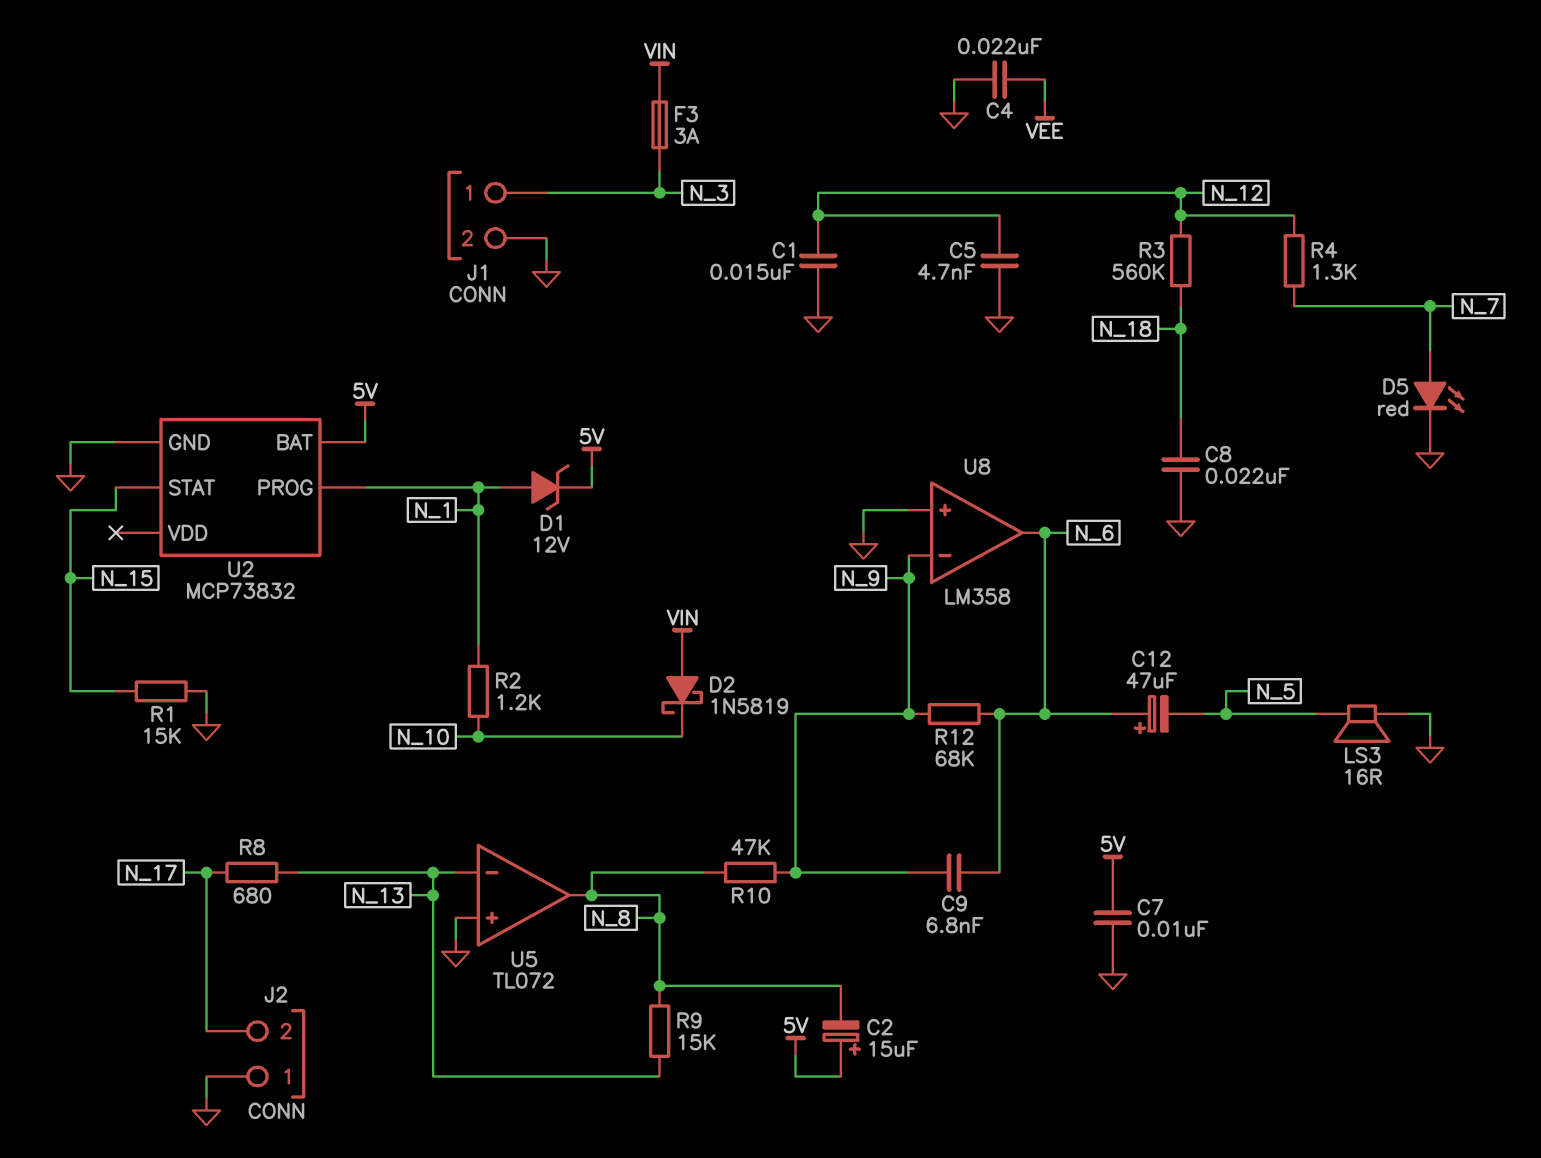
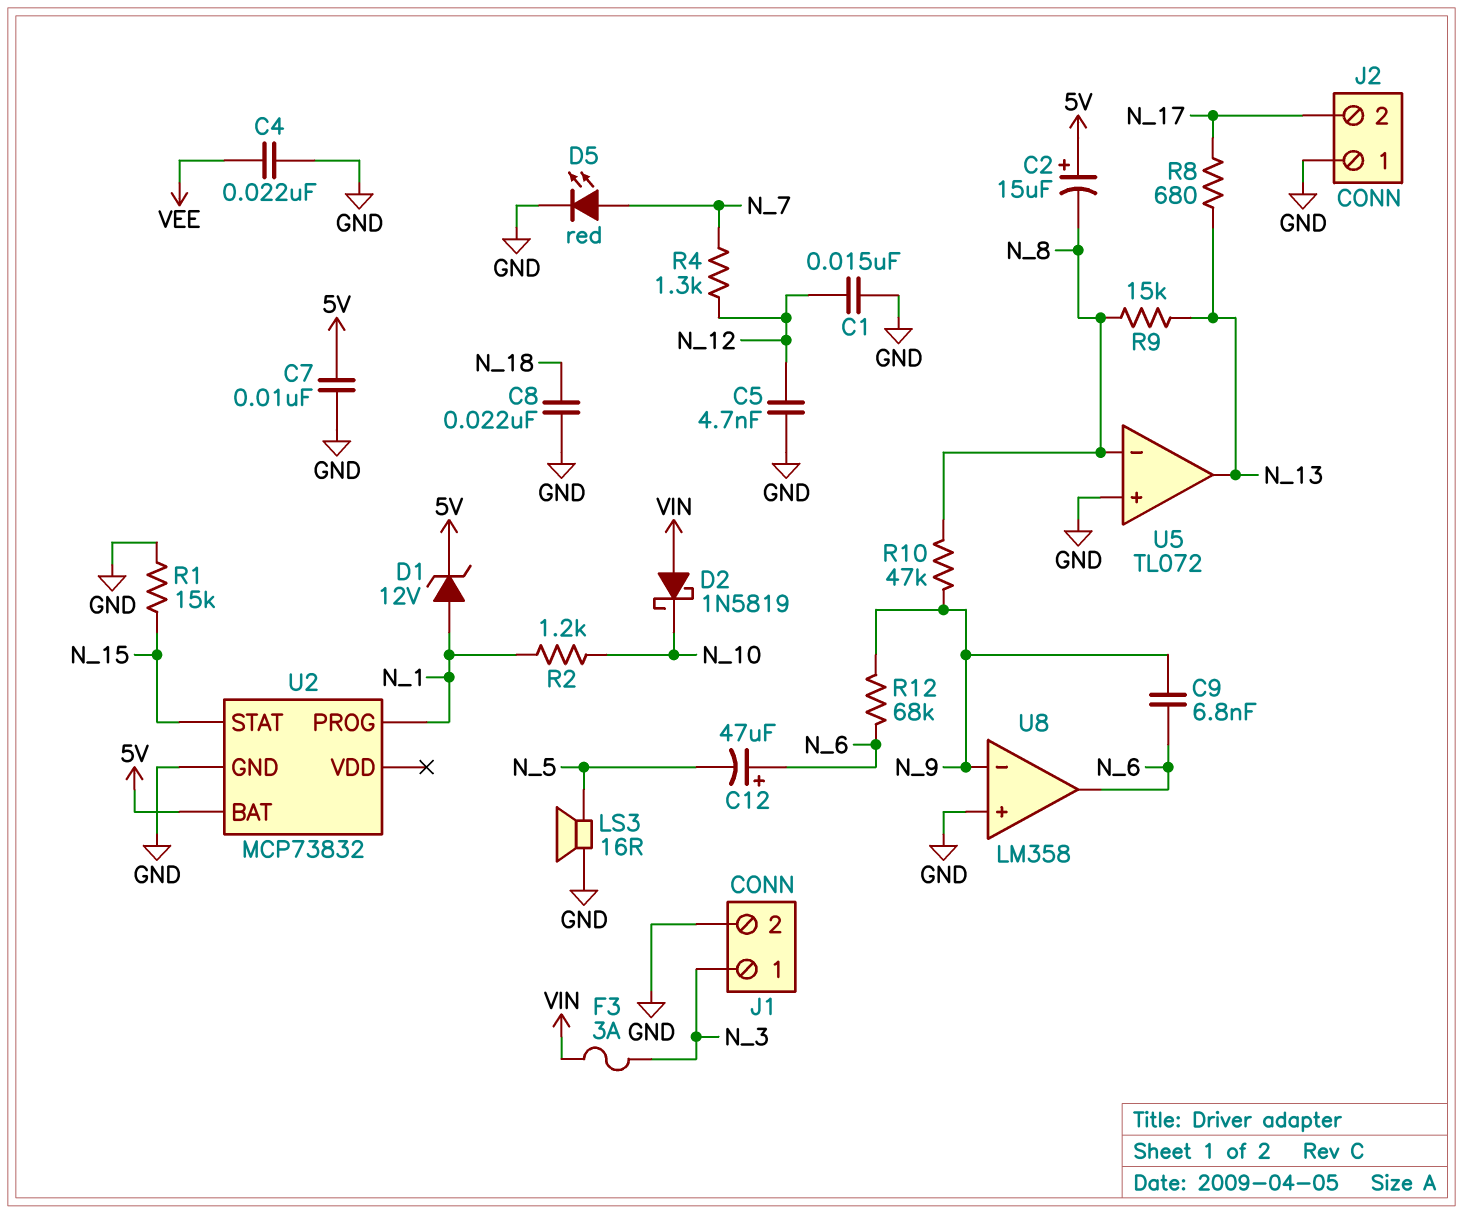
R3: 560k (N_12, N_18) -> none
U5 pin in-: N_13 -> N_8
U5 pin out: N_8 -> N_13

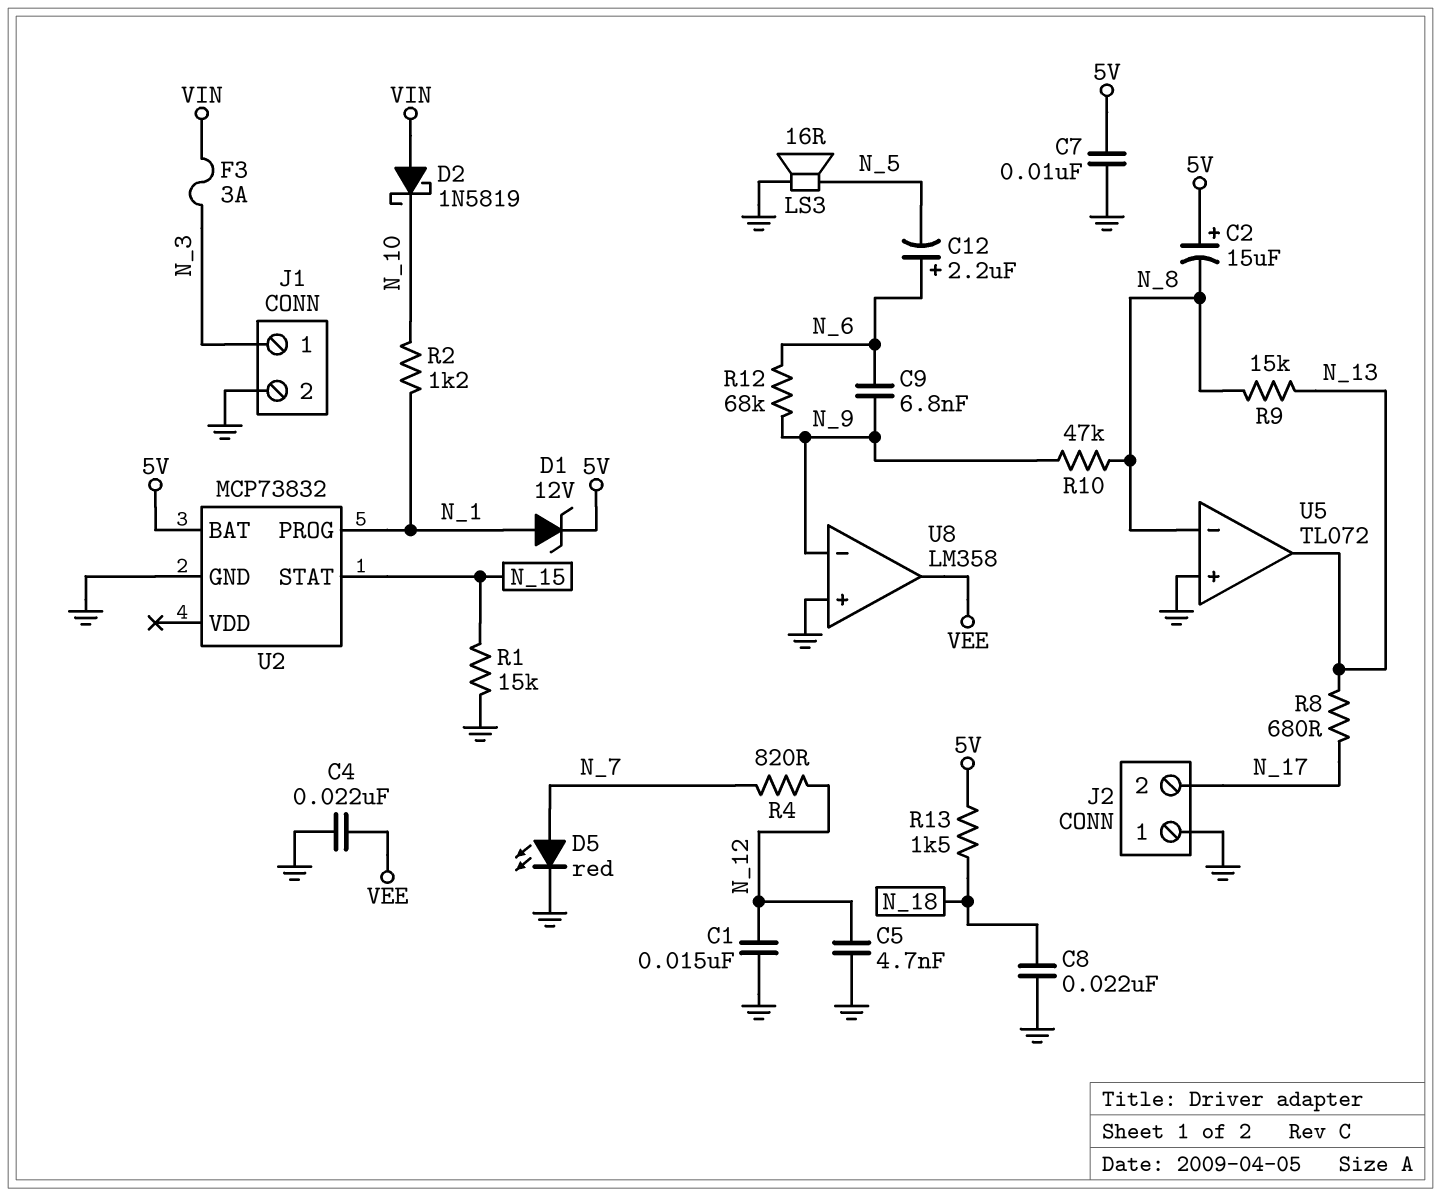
C12: 47uF (plus N_6, minus N_5) -> 2.2uF (plus N_6, minus N_5)
R4: 1.3k (N_7, N_12) -> 820 (N_7, N_12)
R13: none -> 1.5k (5V, N_18)
U8 pin out: N_6 -> VEE

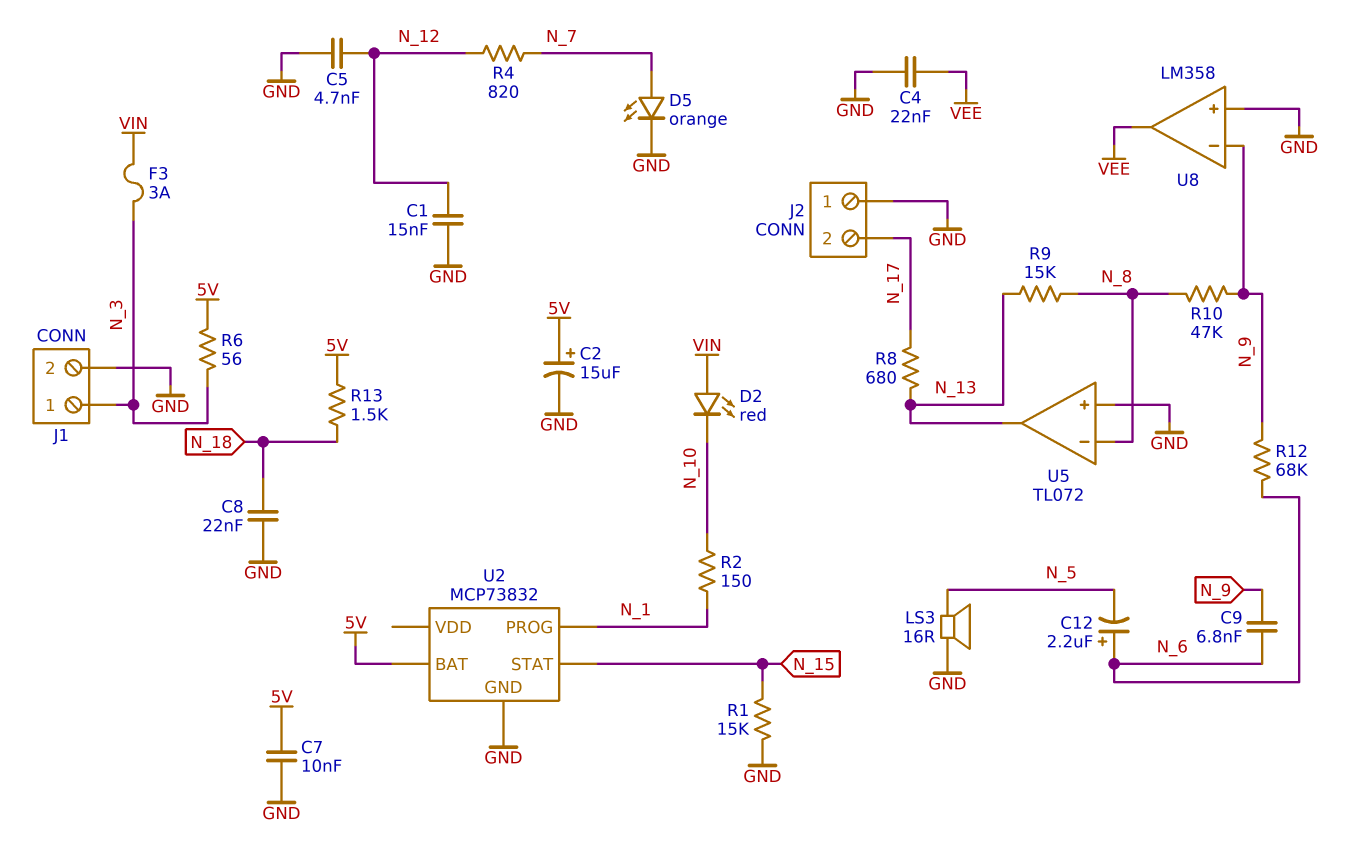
C2: 15uF (plus 5V, minus N_8) -> 15uF (plus 5V, minus GND)
D1: zener 12V (A N_1, K 5V) -> none
D2: schottky 1N5819 (A VIN, K N_10) -> LED red (A VIN, K N_10)
D5: LED red (A N_7, K GND) -> LED orange (A N_7, K GND)
R2: 1.2k (N_1, N_10) -> 150 (N_1, N_10)
R6: none -> 56 (5V, N_3)

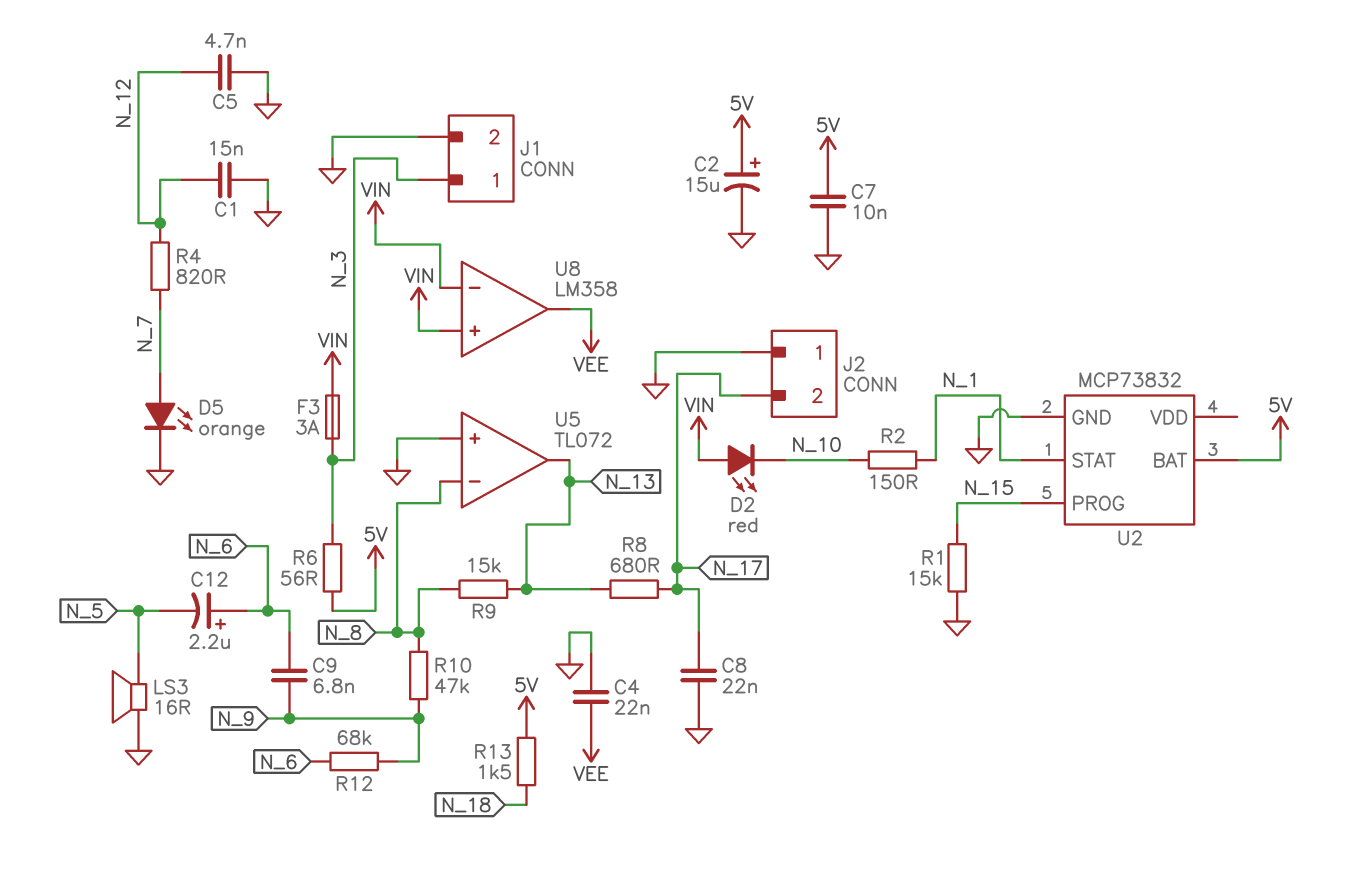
C8: 22nF (GND, N_18) -> 22nF (GND, N_17)
U2 pin PROG: N_1 -> N_15
U2 pin STAT: N_15 -> N_1
U8 pin in+: GND -> VIN
U8 pin in-: N_9 -> VIN

